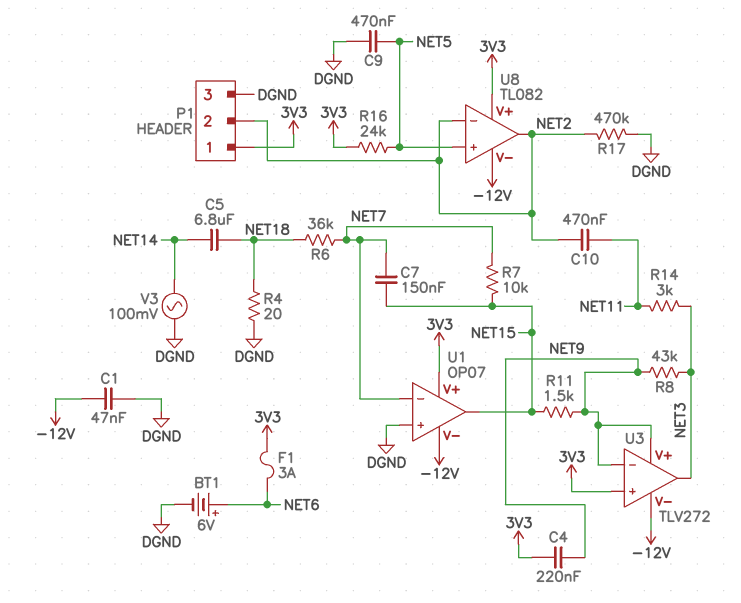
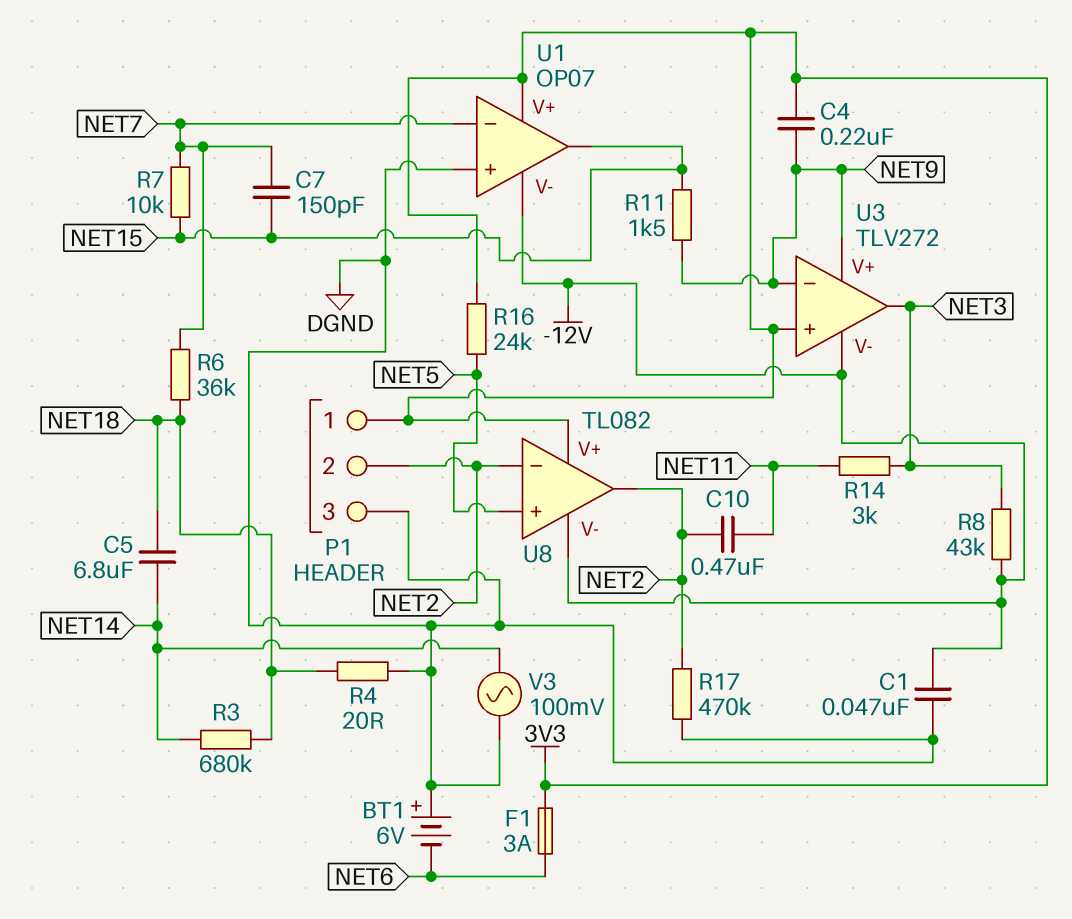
BT1: 6V (plus NET6, minus DGND) -> 6V (plus DGND, minus NET6)
C7: 150nF (NET7, NET15) -> 150pF (NET7, NET15)
C9: 470nF (DGND, NET5) -> none
R3: none -> 680k (NET14, NET18)
R8: 43k (NET3, NET9) -> 43k (-12V, NET3)

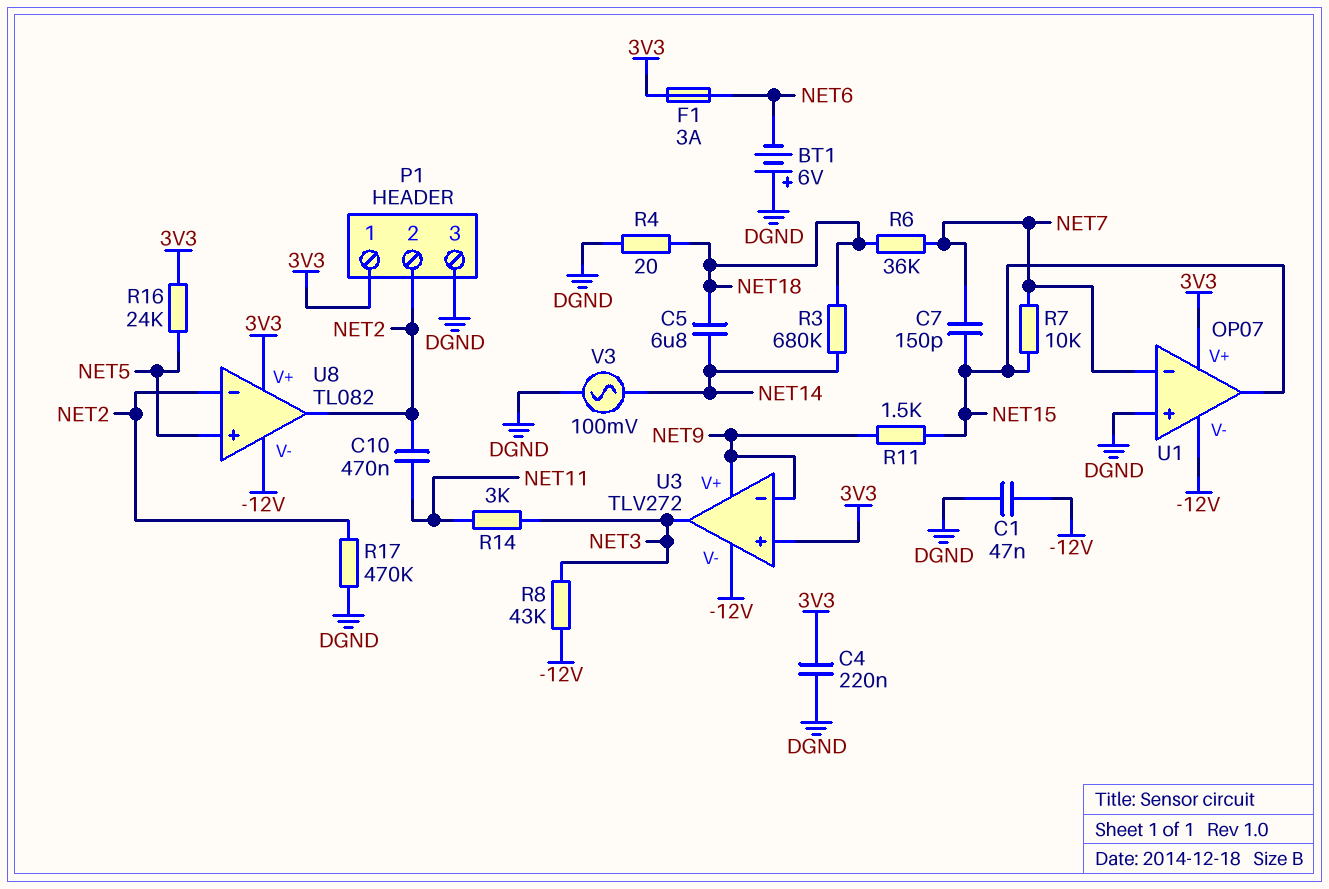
C4: 220nF (3V3, NET9) -> 220nF (3V3, DGND)

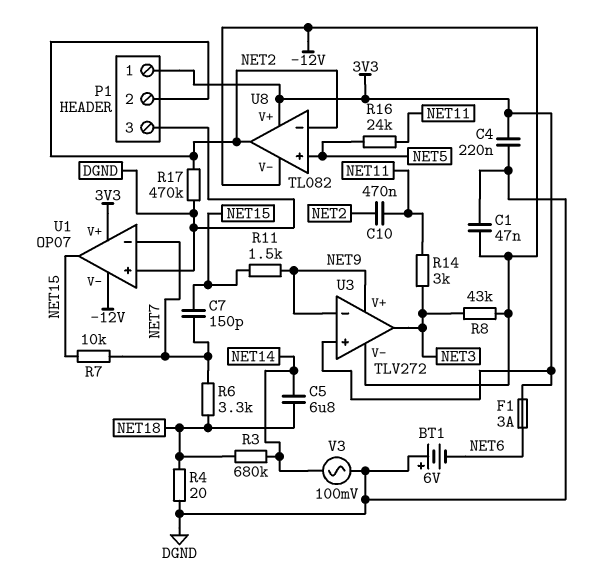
R6: 36k (NET7, NET18) -> 3.3k (NET7, NET18)
R16: 24k (3V3, NET5) -> 24k (NET5, NET11)

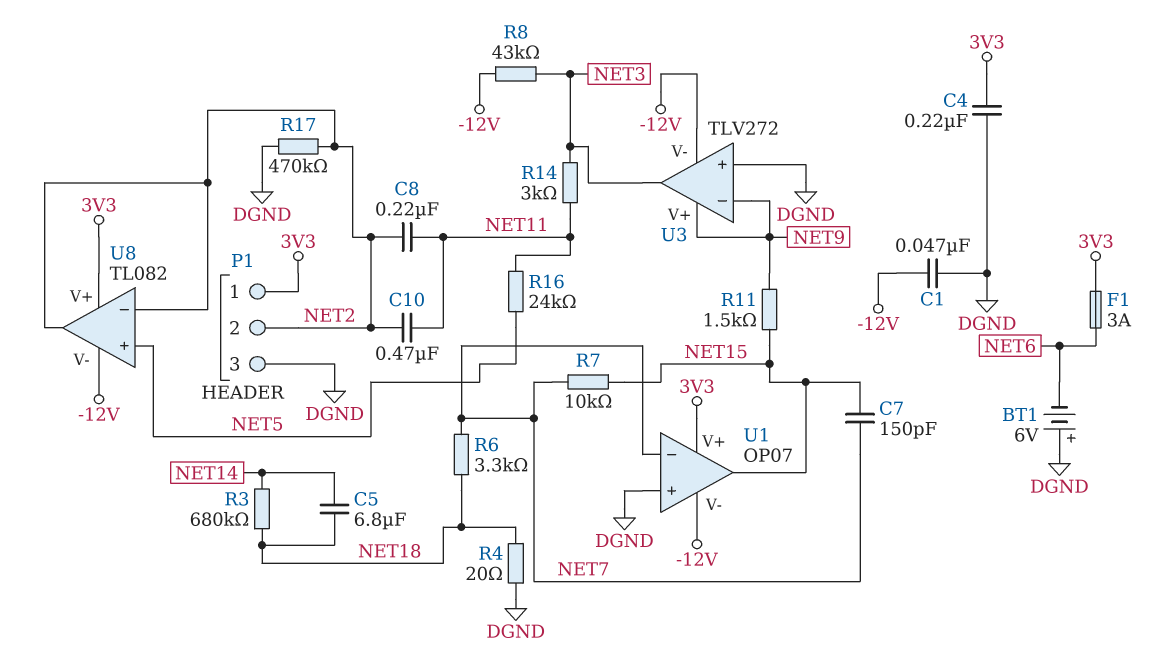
C8: none -> 220nF (NET2, NET11)
U3 pin in+: 3V3 -> DGND
V3: AC 100mV (DGND, NET14) -> none

